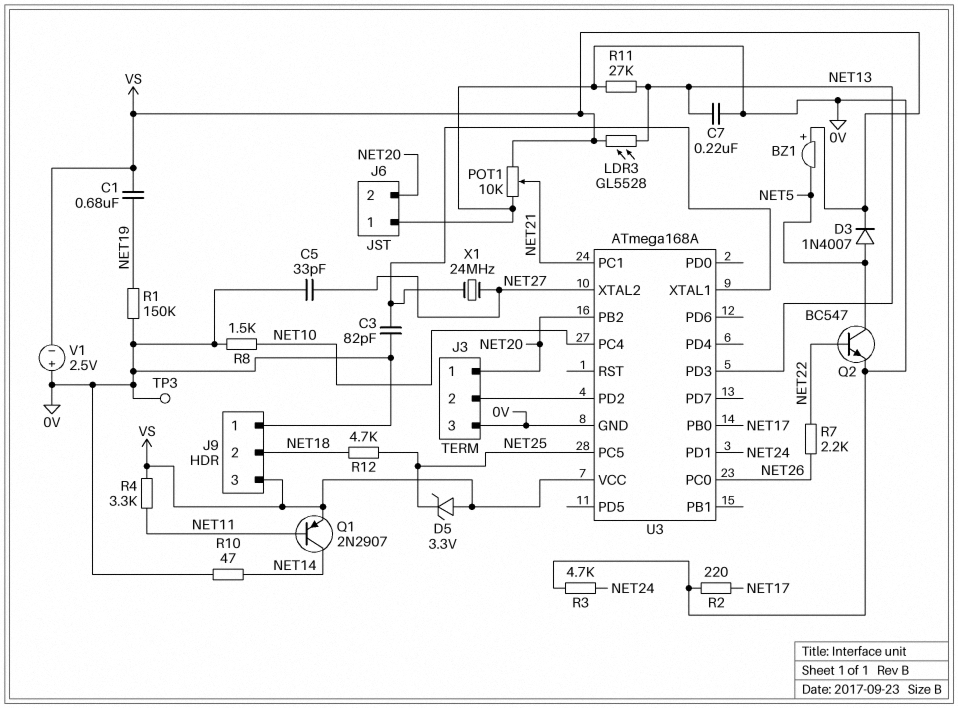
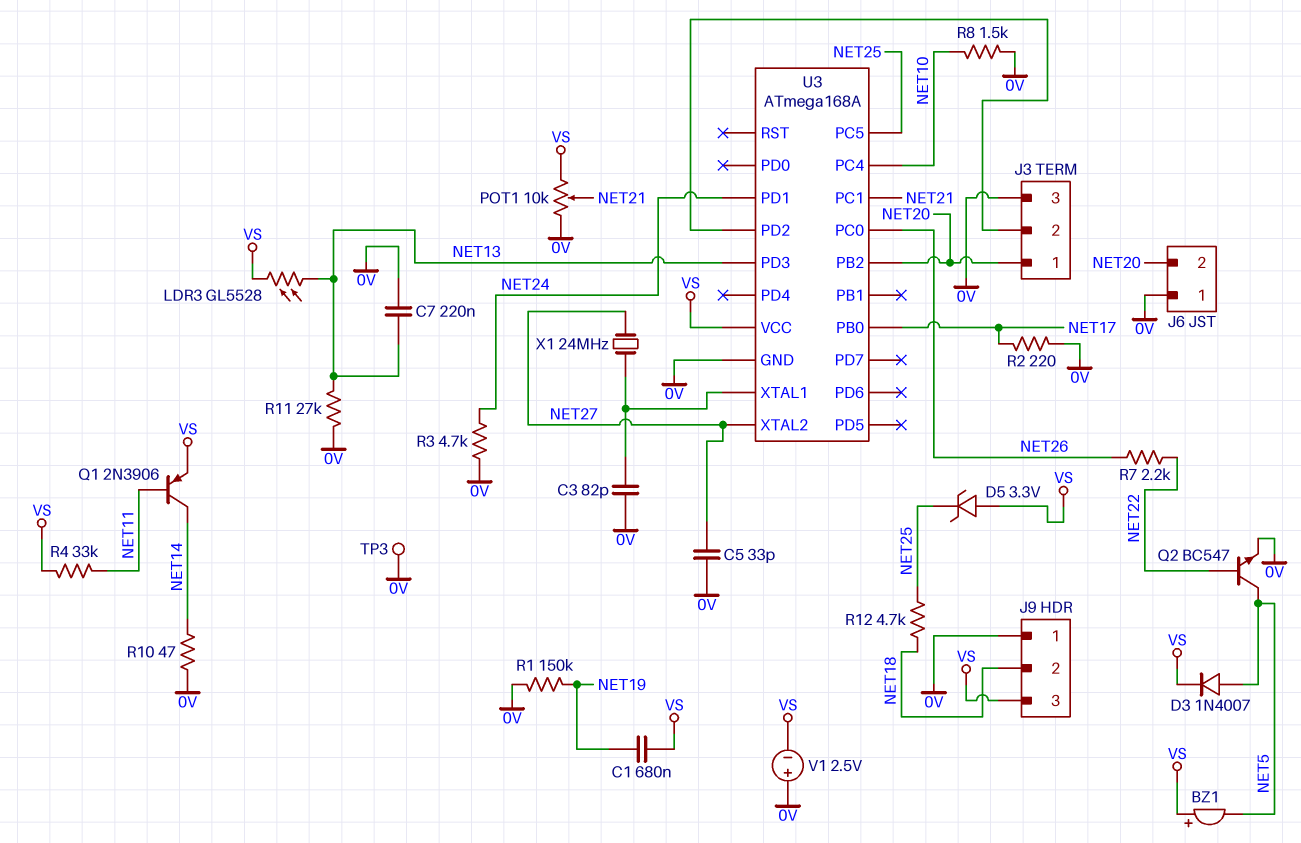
Q1: PNP 2N2907 (B NET11, C NET14, E VS) -> PNP 2N3906 (B NET11, C NET14, E VS)
R4: 3.3k (NET11, VS) -> 33k (NET11, VS)

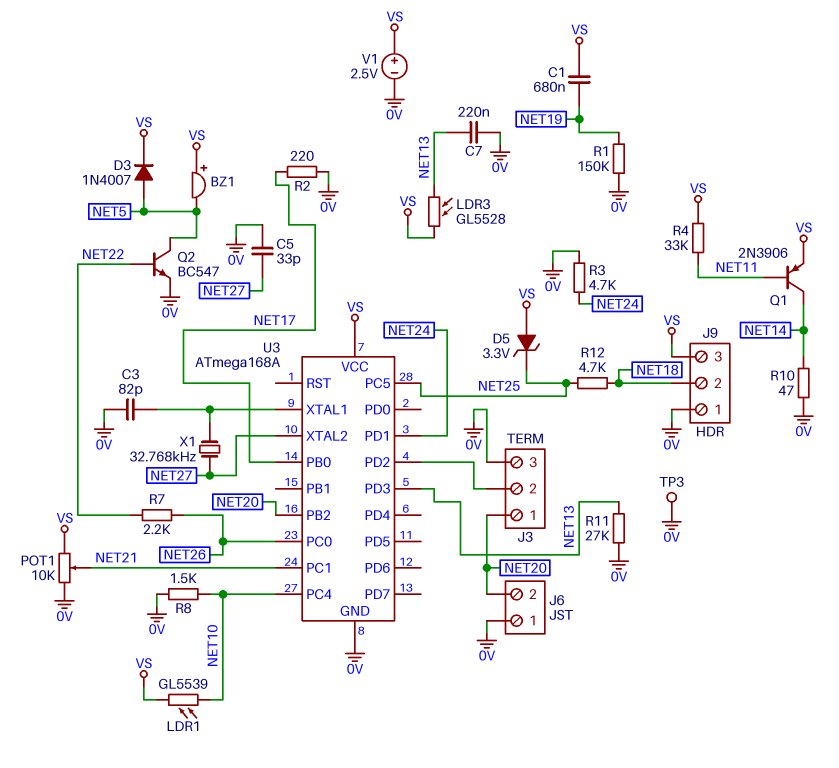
LDR1: none -> GL5539 (NET10, VS)
V1: 2.5V (plus 0V, minus VS) -> 2.5V (plus VS, minus 0V)
X1: 24MHz (NET27, U3/XTAL1) -> 32.768kHz (NET27, U3/XTAL1)

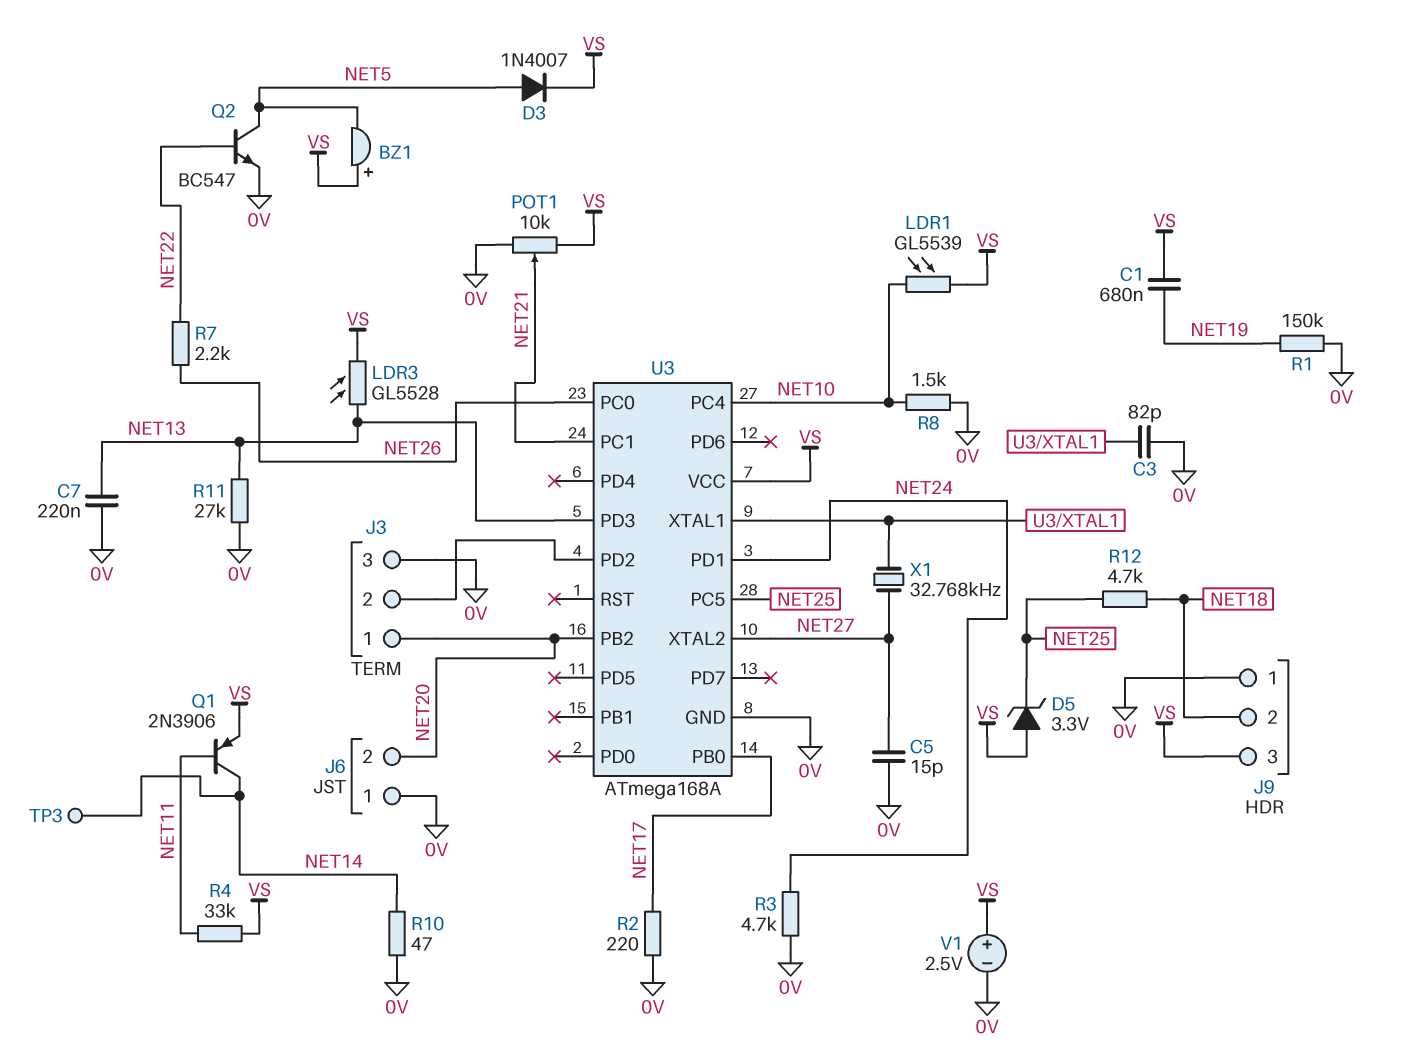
C5: 33pF (0V, NET27) -> 15pF (0V, NET27)
TP3: test point (0V) -> test point (NET14)

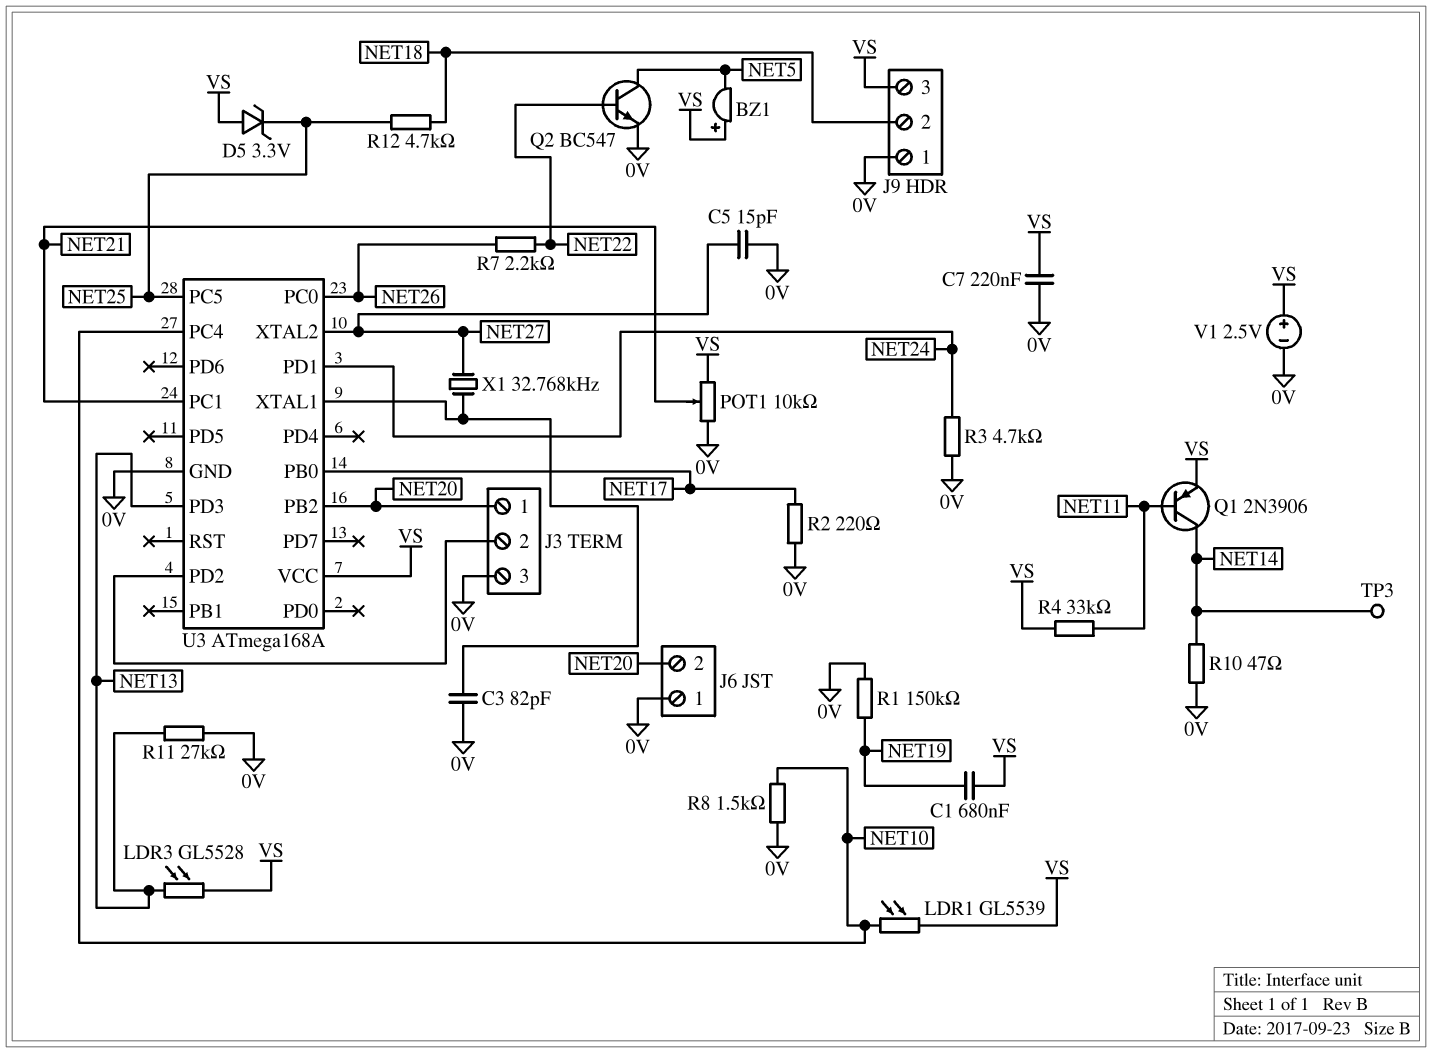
C7: 220nF (0V, NET13) -> 220nF (0V, VS)
D3: diode 1N4007 (A NET5, K VS) -> none

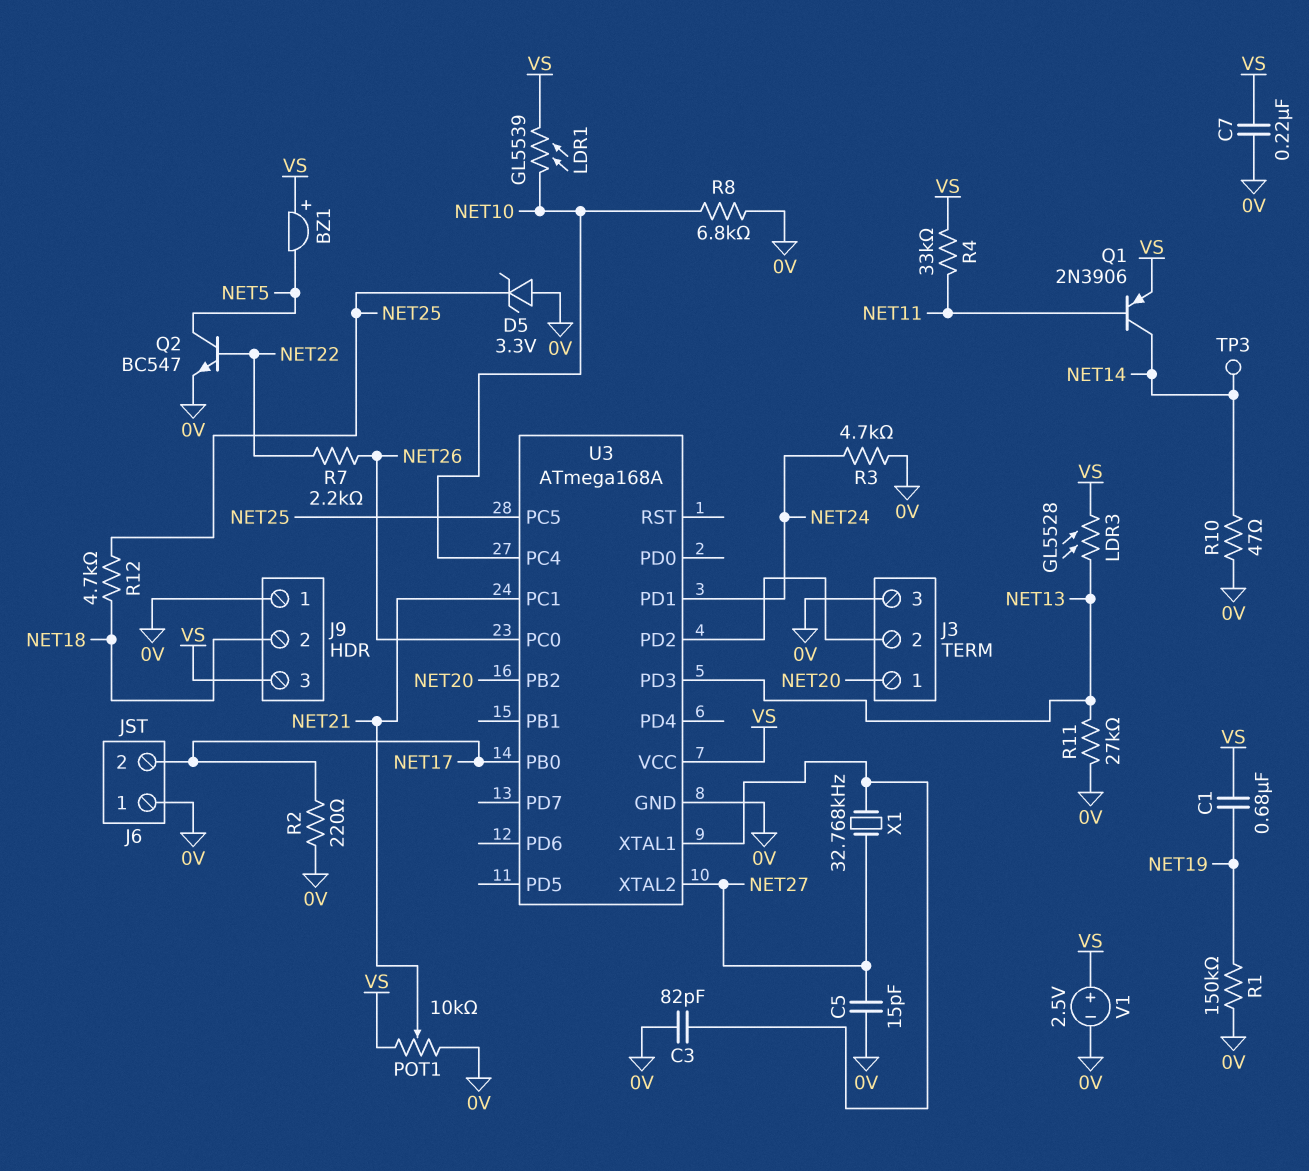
D5: zener 3.3V (A VS, K NET25) -> zener 3.3V (A 0V, K NET25)
J6 pin 2: NET20 -> NET17
R8: 1.5k (0V, NET10) -> 6.8k (0V, NET10)

